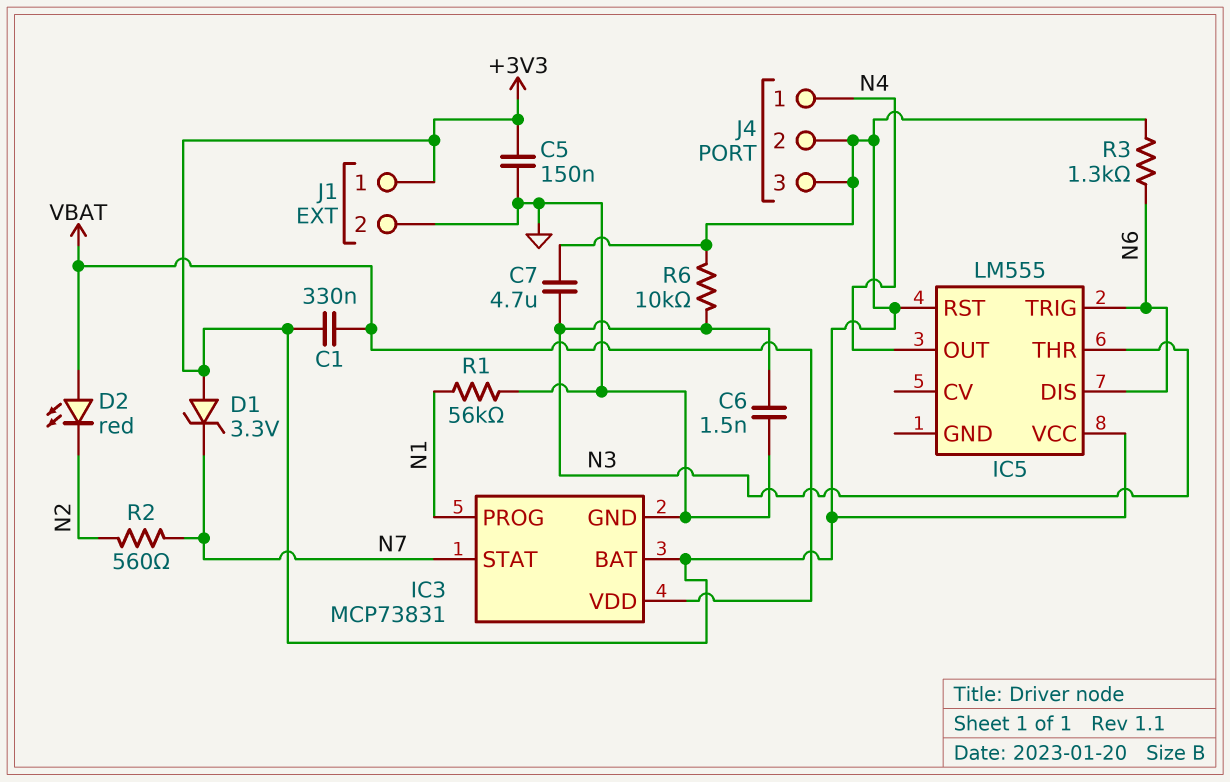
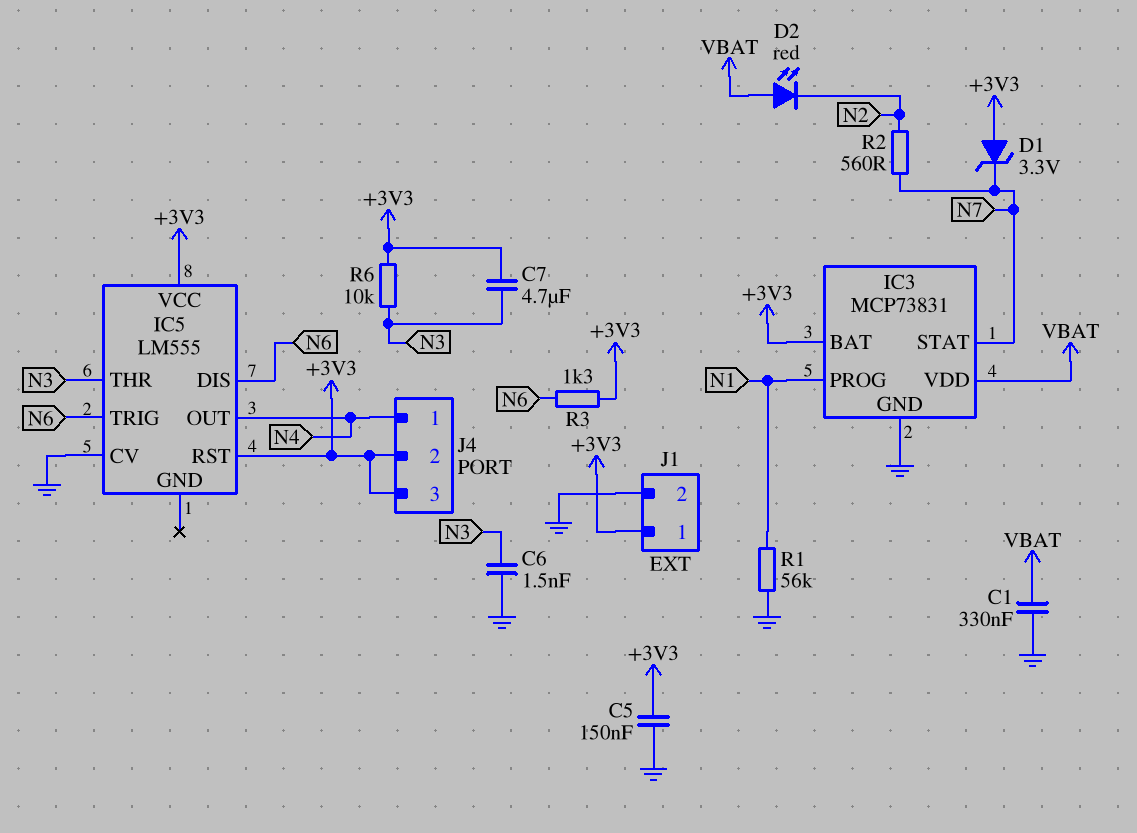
C1: 330nF (+3V3, VBAT) -> 330nF (GND, VBAT)
IC5 pin CV: none -> GND

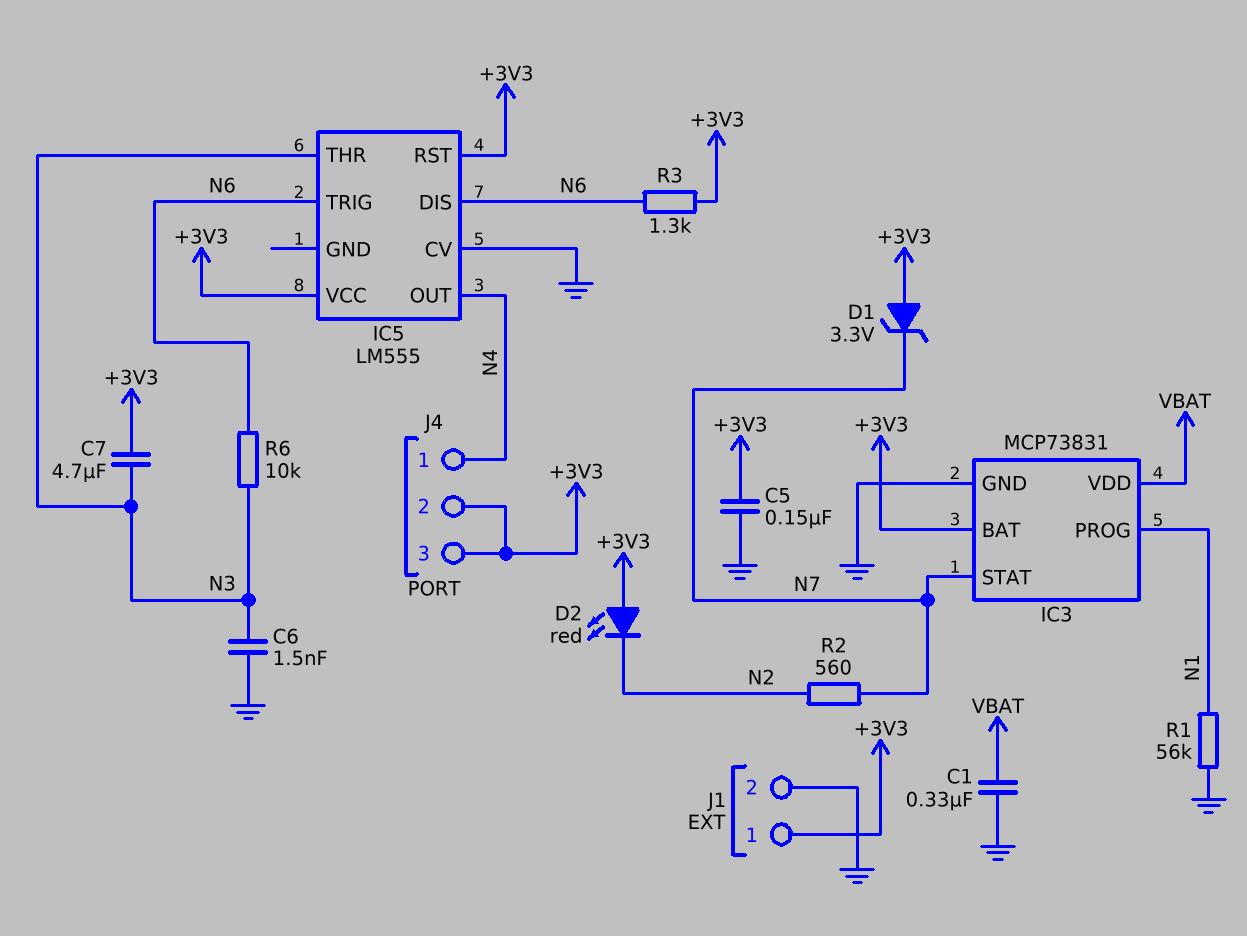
D2: LED red (A VBAT, K N2) -> LED red (A +3V3, K N2)
R6: 10k (+3V3, N3) -> 10k (N3, N6)

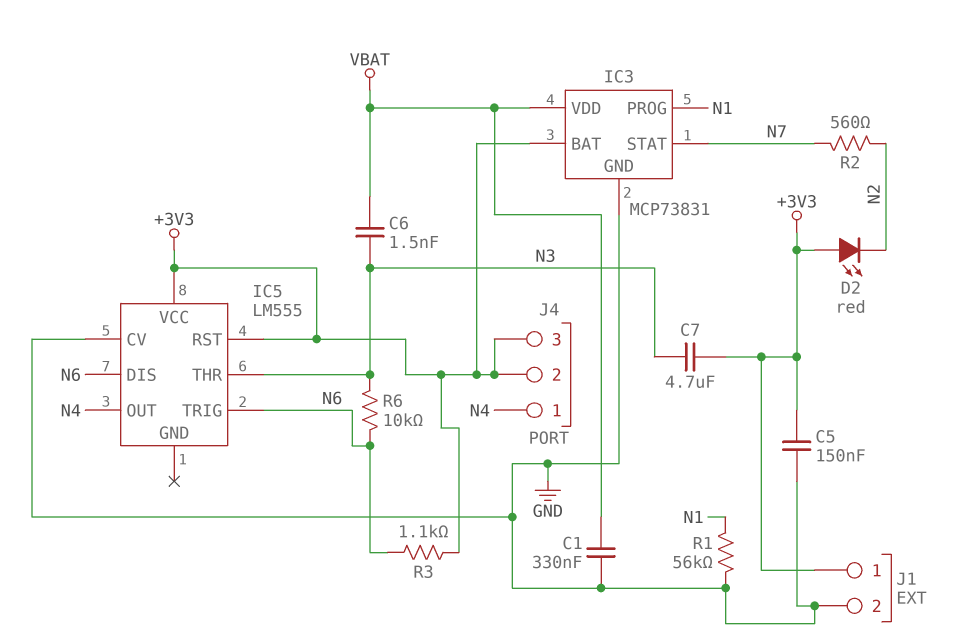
C6: 1.5nF (GND, N3) -> 1.5nF (N3, VBAT)
D1: zener 3.3V (A +3V3, K N7) -> none
R3: 1.3k (+3V3, N6) -> 1.1k (+3V3, N6)

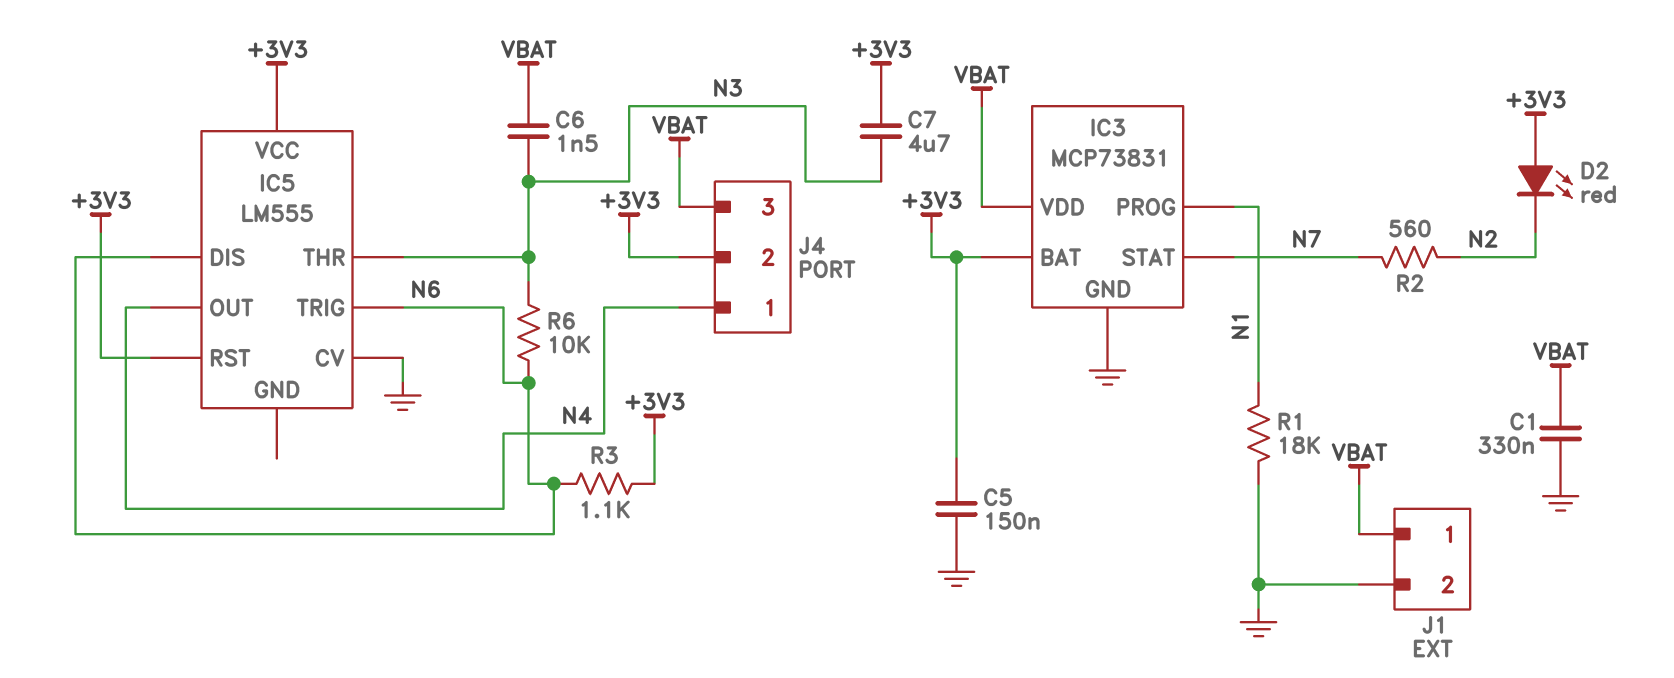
J1 pin 1: +3V3 -> VBAT
J4 pin 3: +3V3 -> VBAT
R1: 56k (GND, N1) -> 18k (GND, N1)

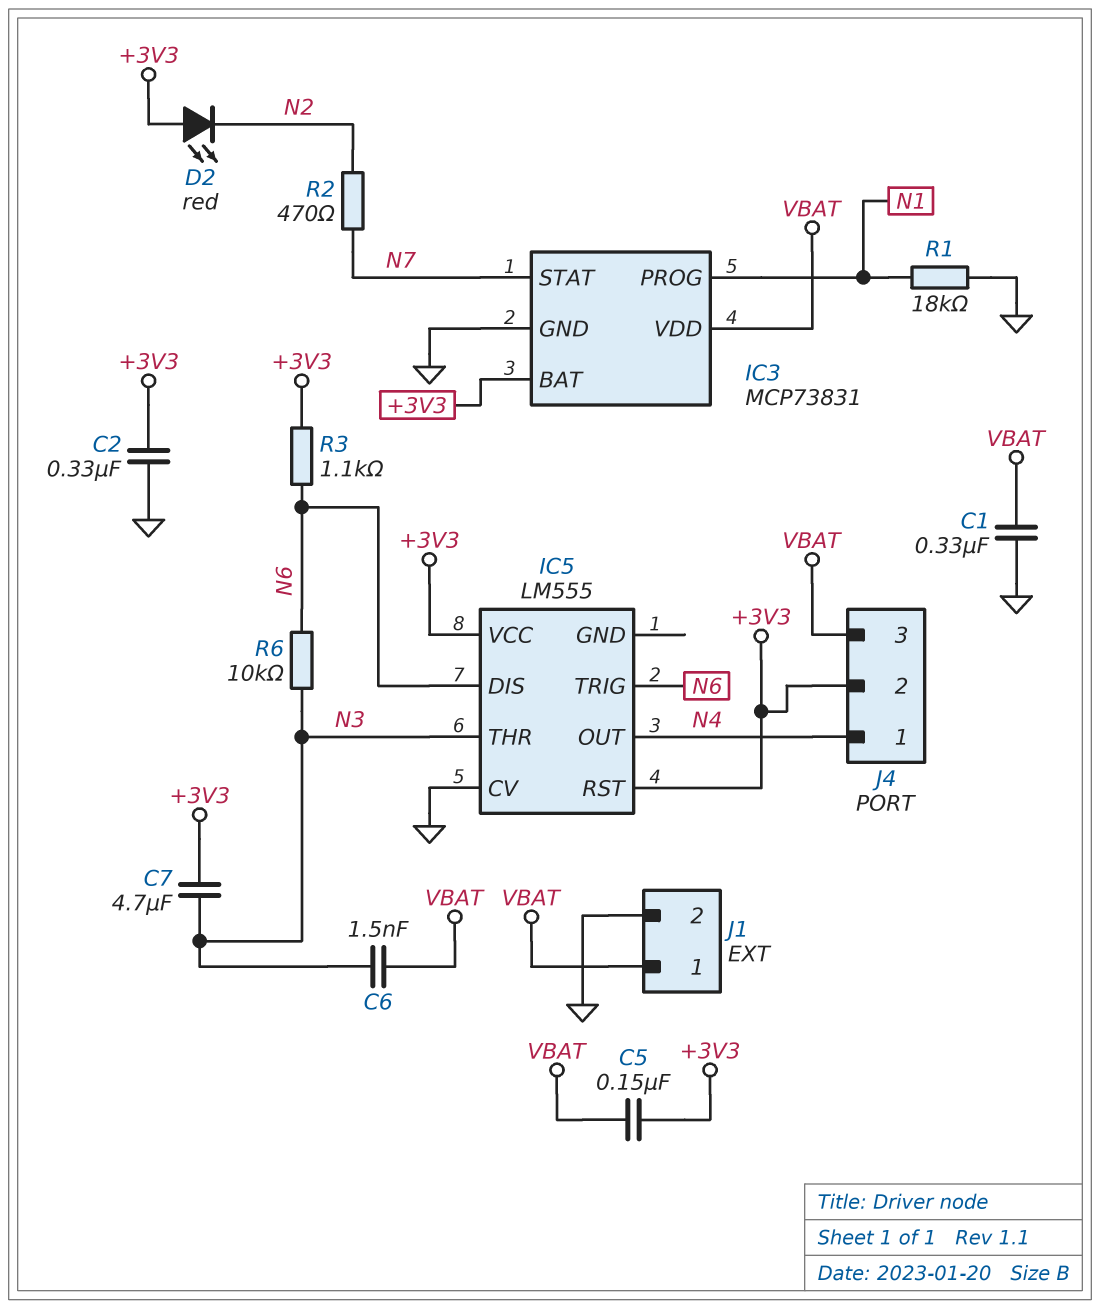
C2: none -> 330nF (+3V3, GND)
C5: 150nF (+3V3, GND) -> 150nF (+3V3, VBAT)
R2: 560 (N2, N7) -> 470 (N2, N7)

